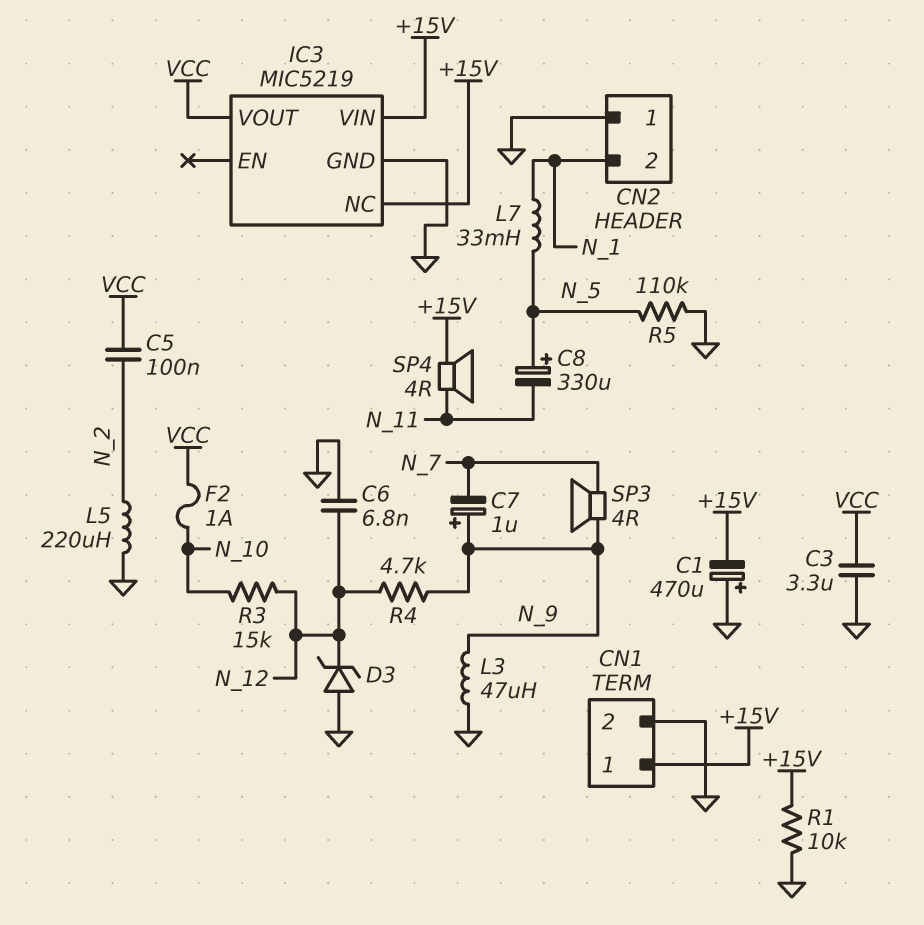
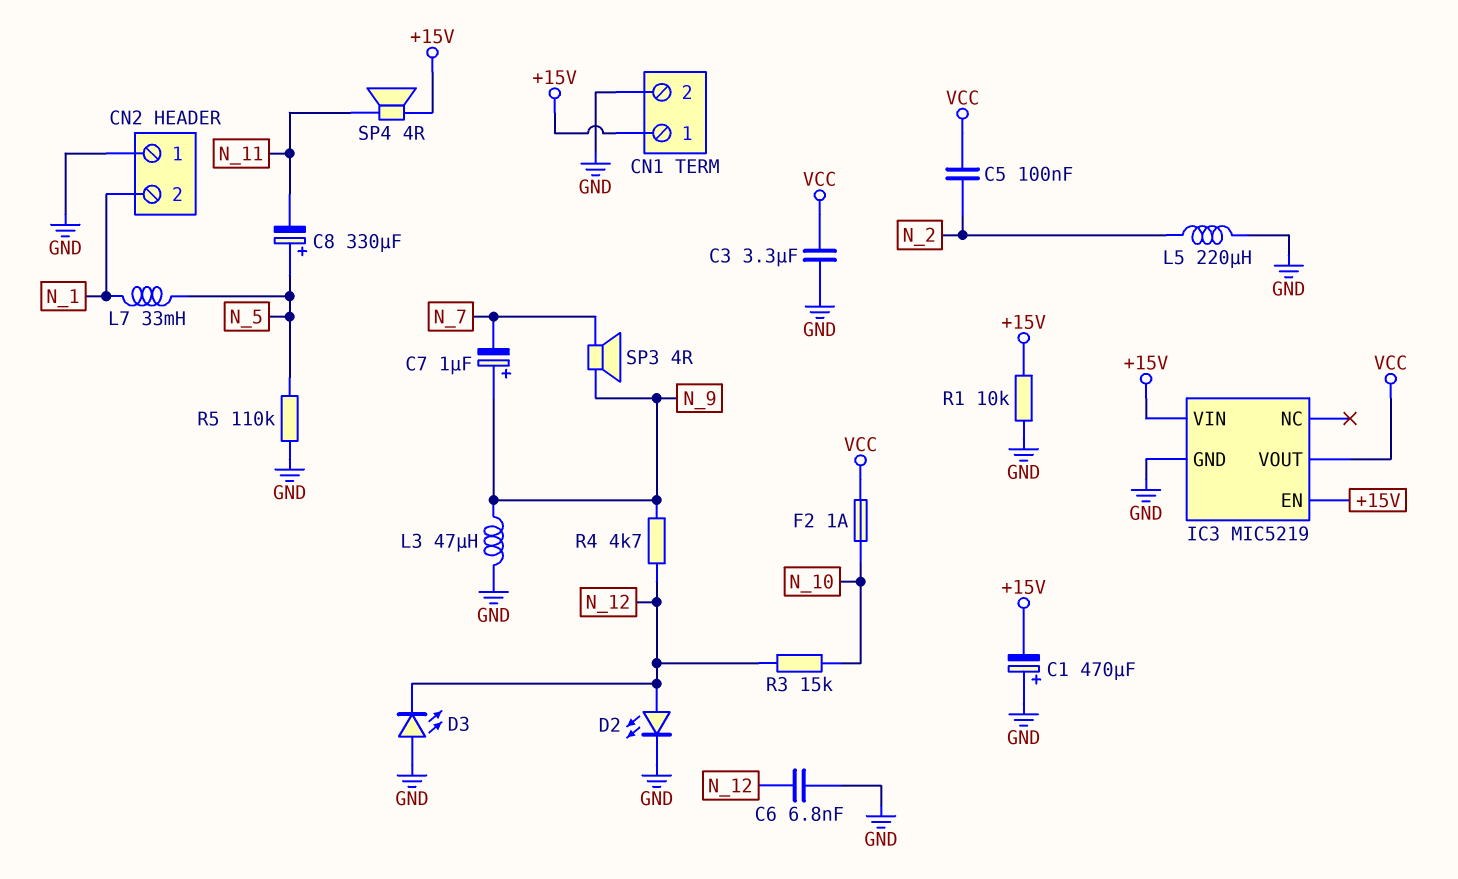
D2: none -> LED (A N_12, K GND)
D3: zener (A GND, K N_12) -> LED (A GND, K N_12)
IC3 pin EN: none -> +15V
IC3 pin NC: +15V -> none

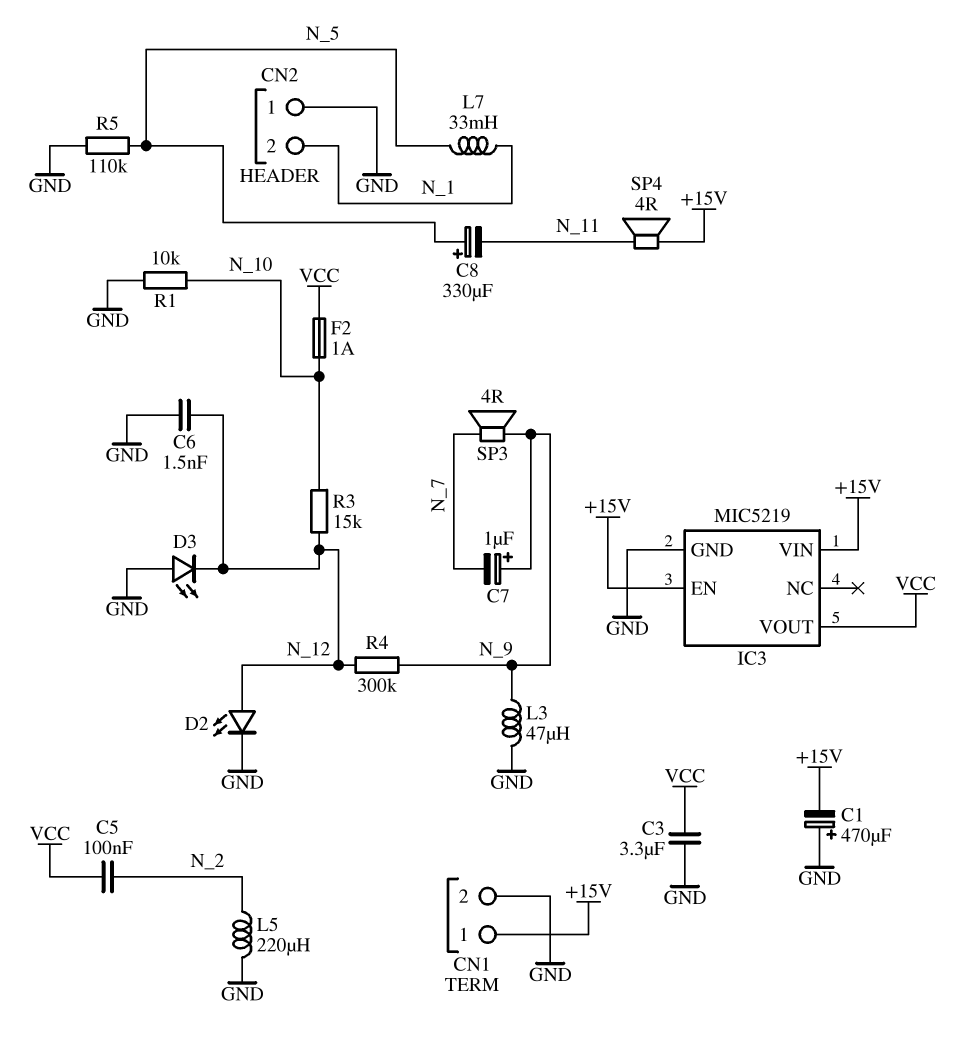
C6: 6.8nF (GND, N_12) -> 1.5nF (GND, N_12)
R1: 10k (+15V, GND) -> 10k (GND, N_10)
R4: 4.7k (N_9, N_12) -> 300k (N_9, N_12)

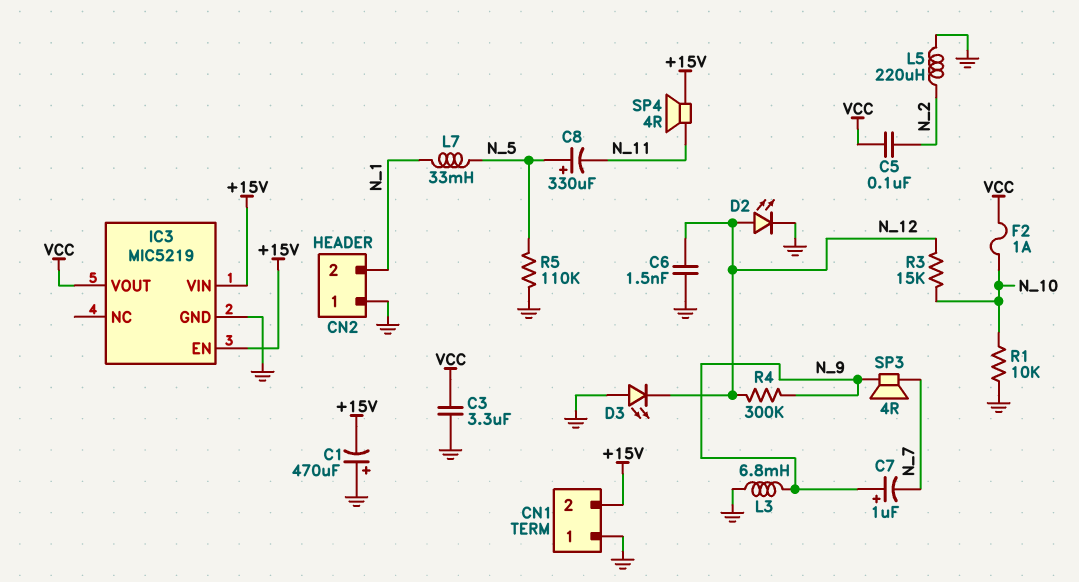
CN1 pin 1: +15V -> GND
CN1 pin 2: GND -> +15V
L3: 47uH (GND, N_9) -> 6.8mH (GND, N_9)

